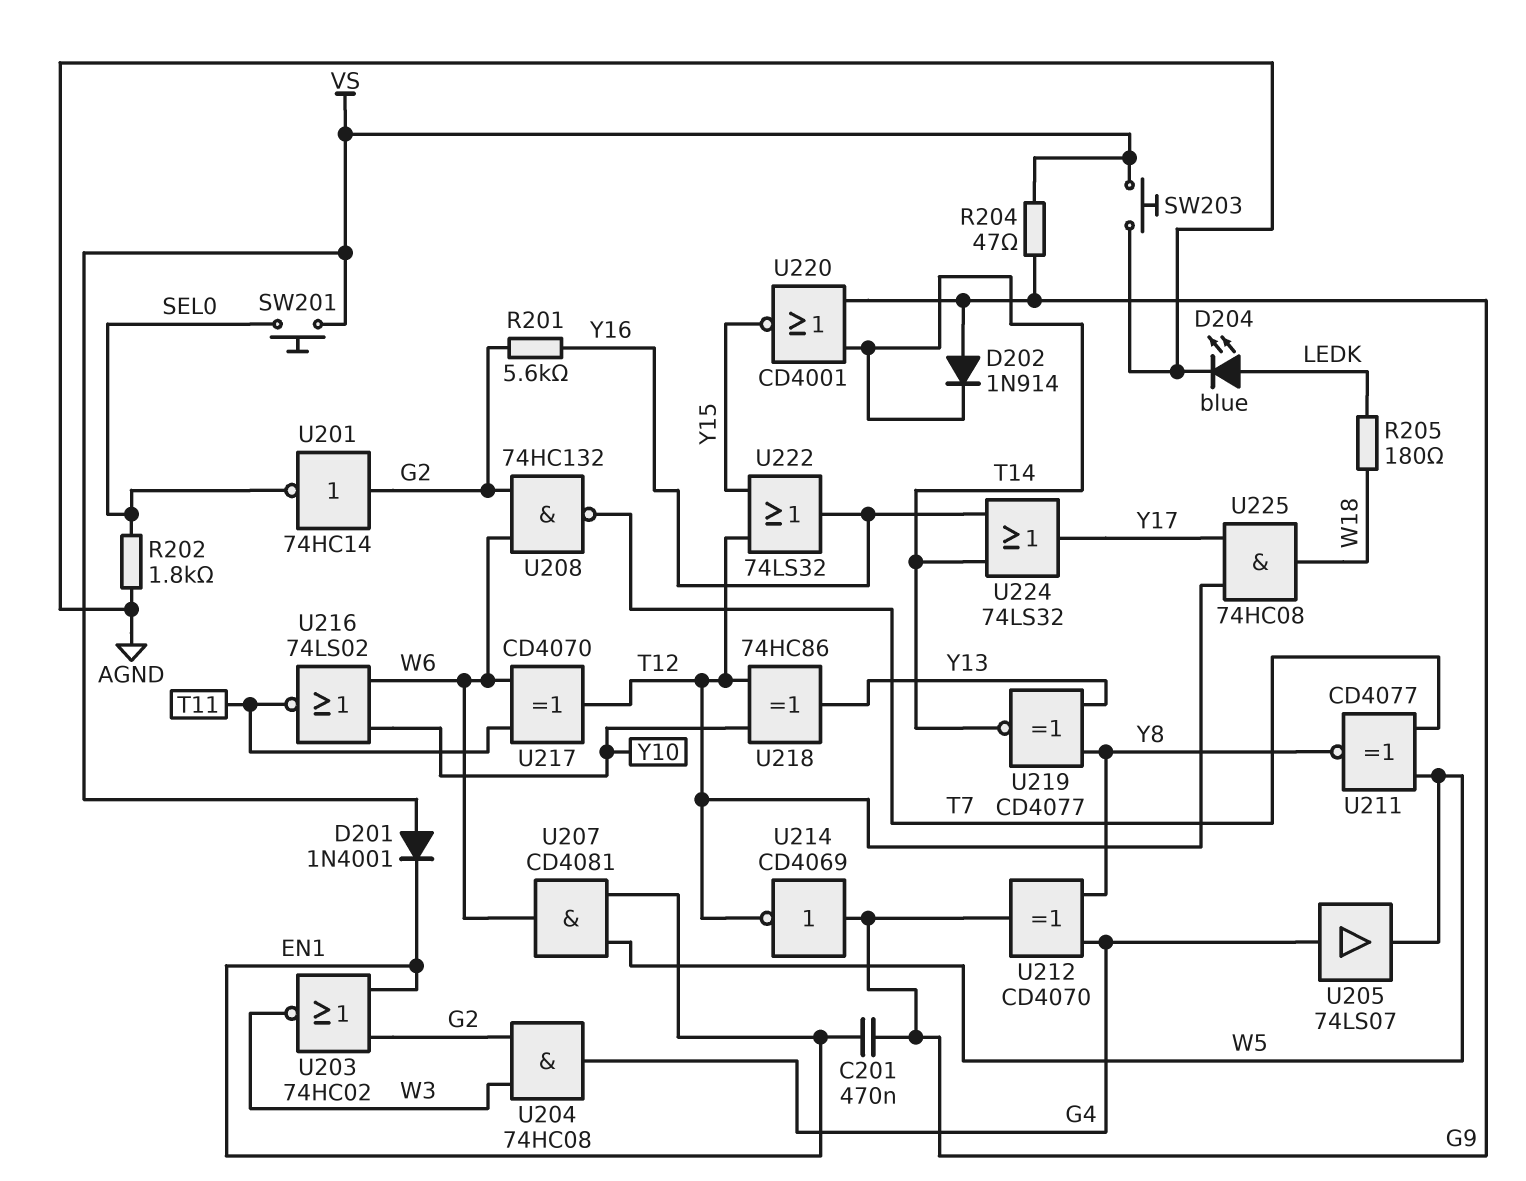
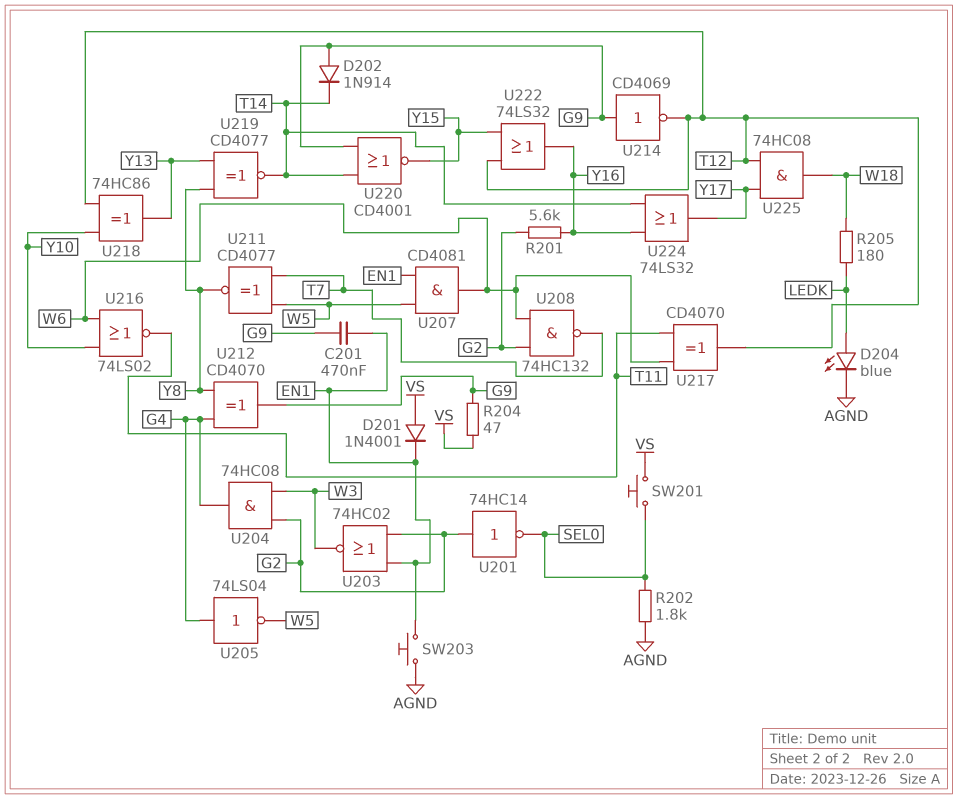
SW203: button (AGND, VS) -> button (AGND, EN1)
U205: buffer 74LS07 (in G4, out W5) -> NOT 74LS04 (in G4, out W5)

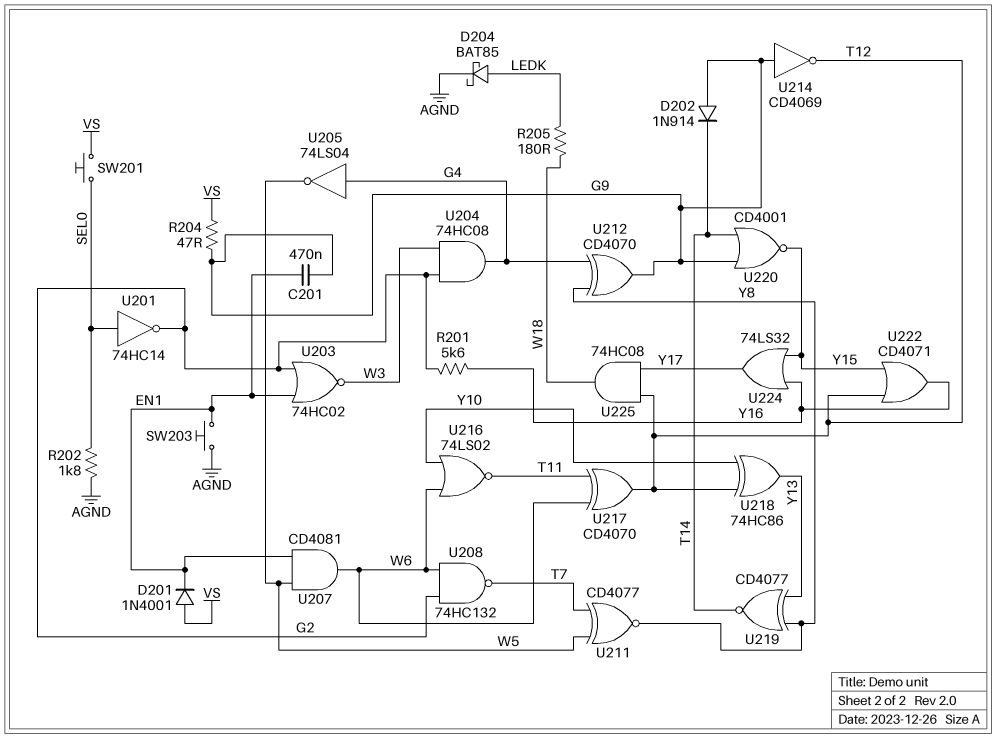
D204: LED blue (A LEDK, K AGND) -> schottky BAT85 (A LEDK, K AGND)
U201: NOT 74HC14 (in G2, out SEL0) -> NOT 74HC14 (in SEL0, out G2)
U222: OR 74LS32 (in T12, in Y15, out Y16) -> OR CD4071 (in T12, in Y15, out Y16)
U224: OR 74LS32 (in T14, in Y16, out Y17) -> OR 74LS32 (in Y15, in Y16, out Y17)

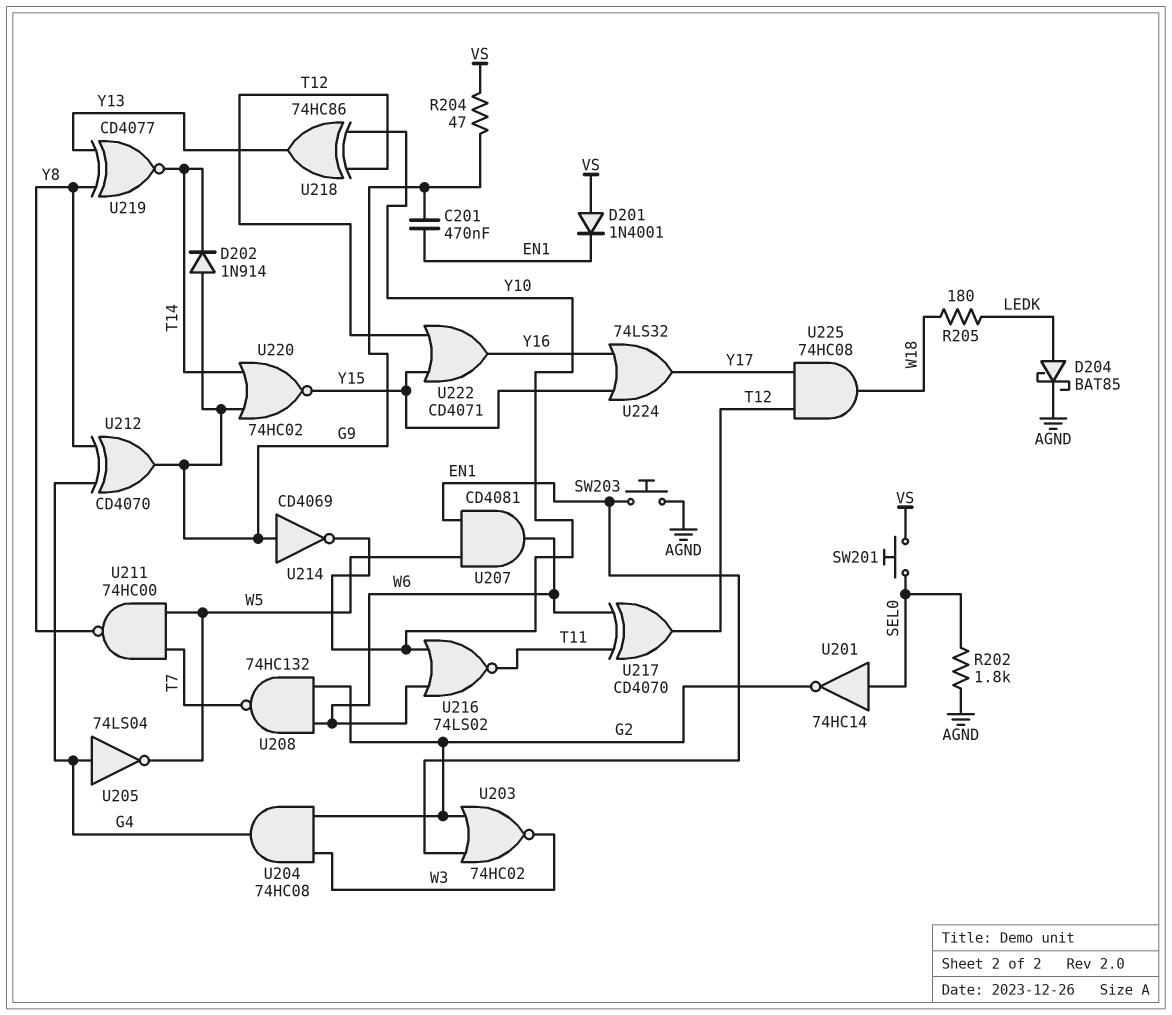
R201: 5.6k (G2, Y16) -> none
U211: XNOR CD4077 (in T7, in W5, out Y8) -> NAND 74HC00 (in T7, in W5, out Y8)
U214: NOT CD4069 (in G9, out T12) -> NOT CD4069 (in G9, out Y10)
U220: NOR CD4001 (in G9, in T14, out Y15) -> NOR 74HC02 (in G9, in T14, out Y15)

